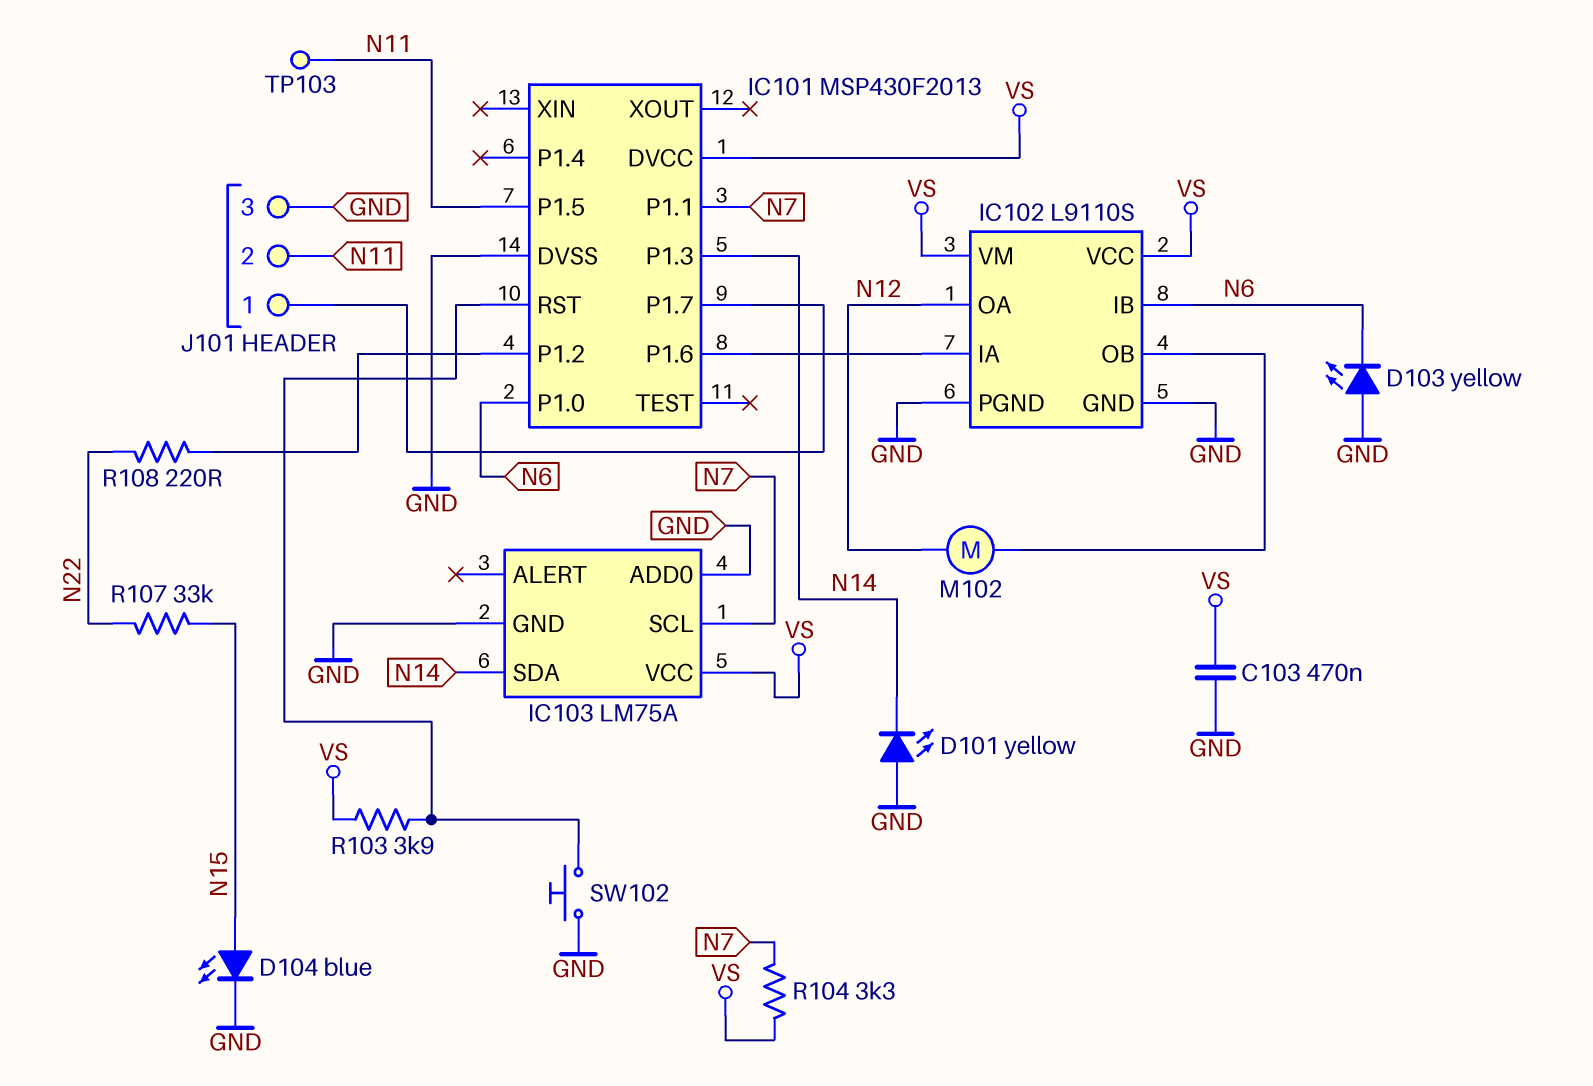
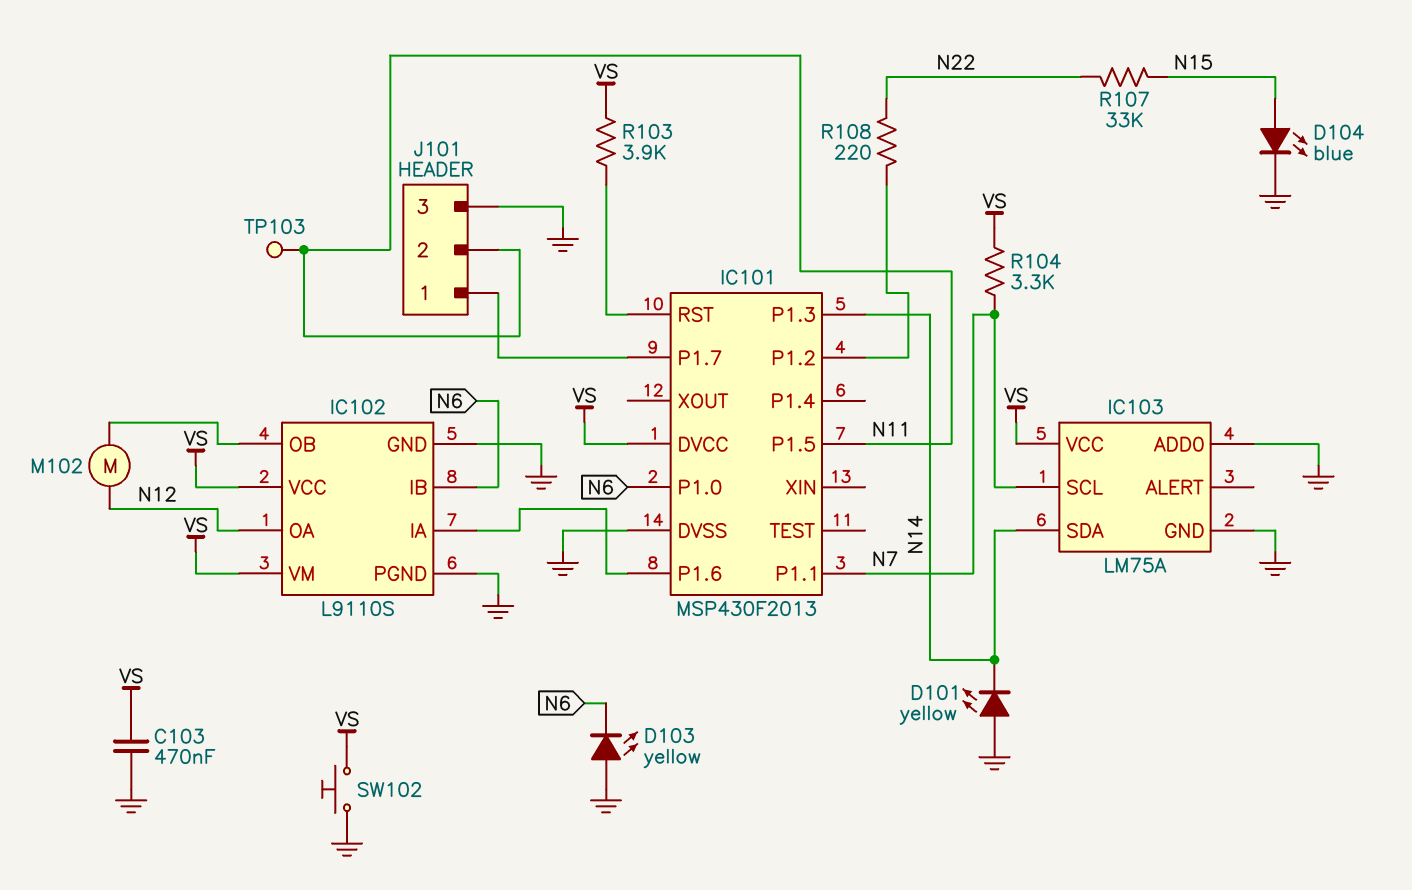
SW102: button (GND, IC101/RST) -> button (GND, VS)

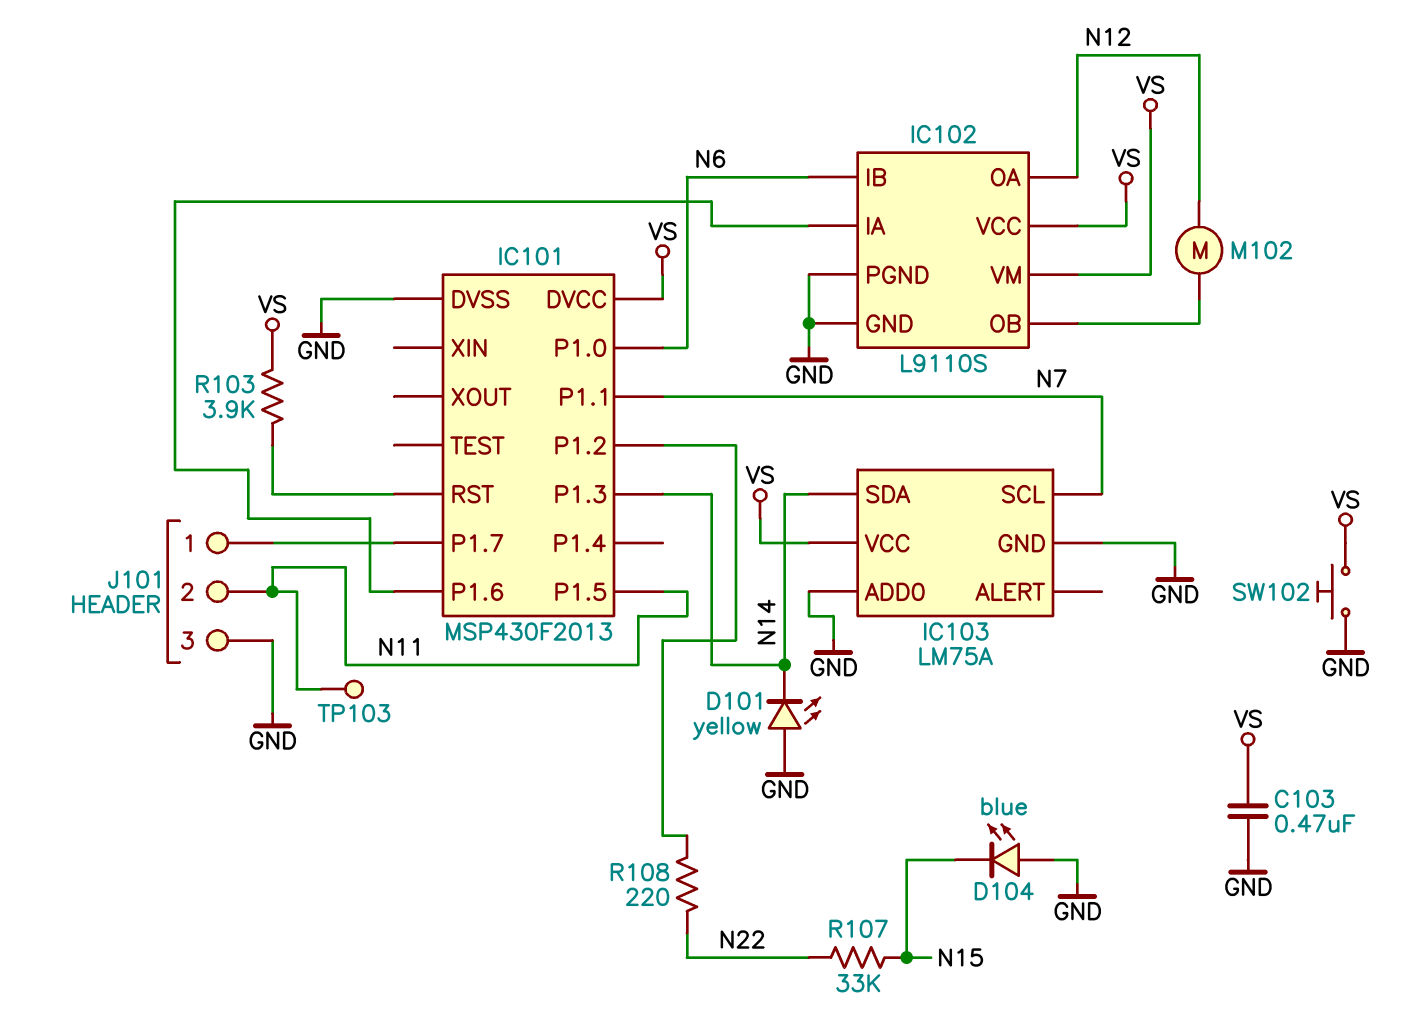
D103: LED yellow (A GND, K N6) -> none
D104: LED blue (A N15, K GND) -> LED blue (A GND, K N15)
R104: 3.3k (N7, VS) -> none

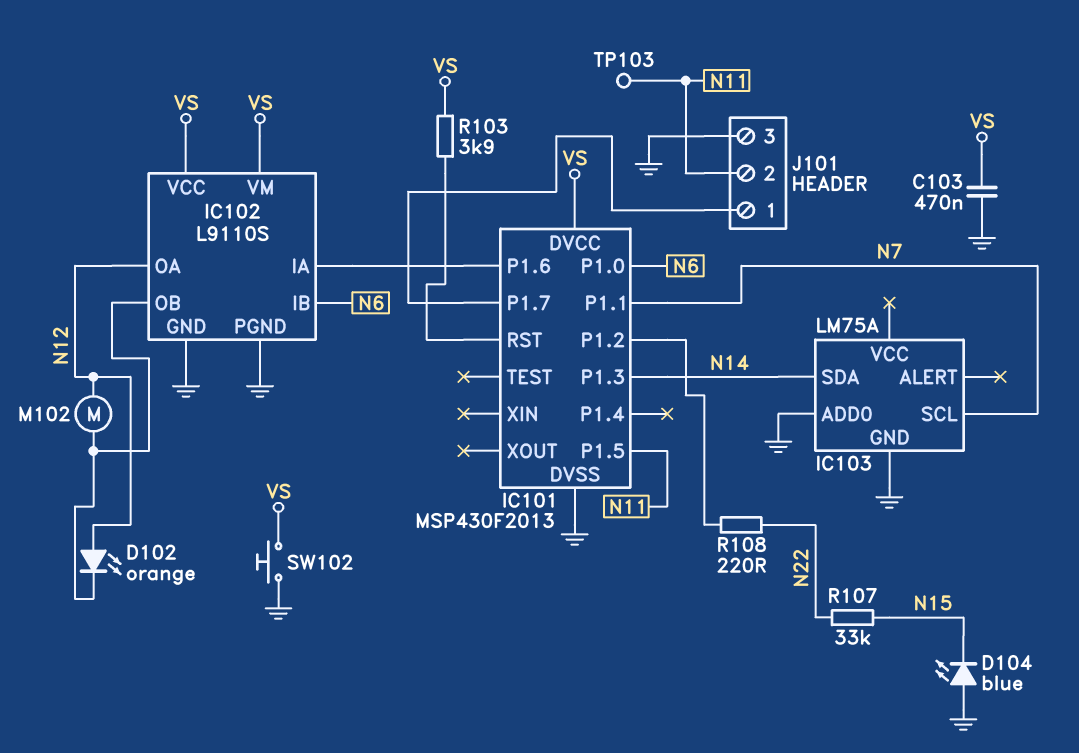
D101: LED yellow (A GND, K N14) -> none
D102: none -> LED orange (A N12, K IC102/OB)
IC103 pin VCC: VS -> none

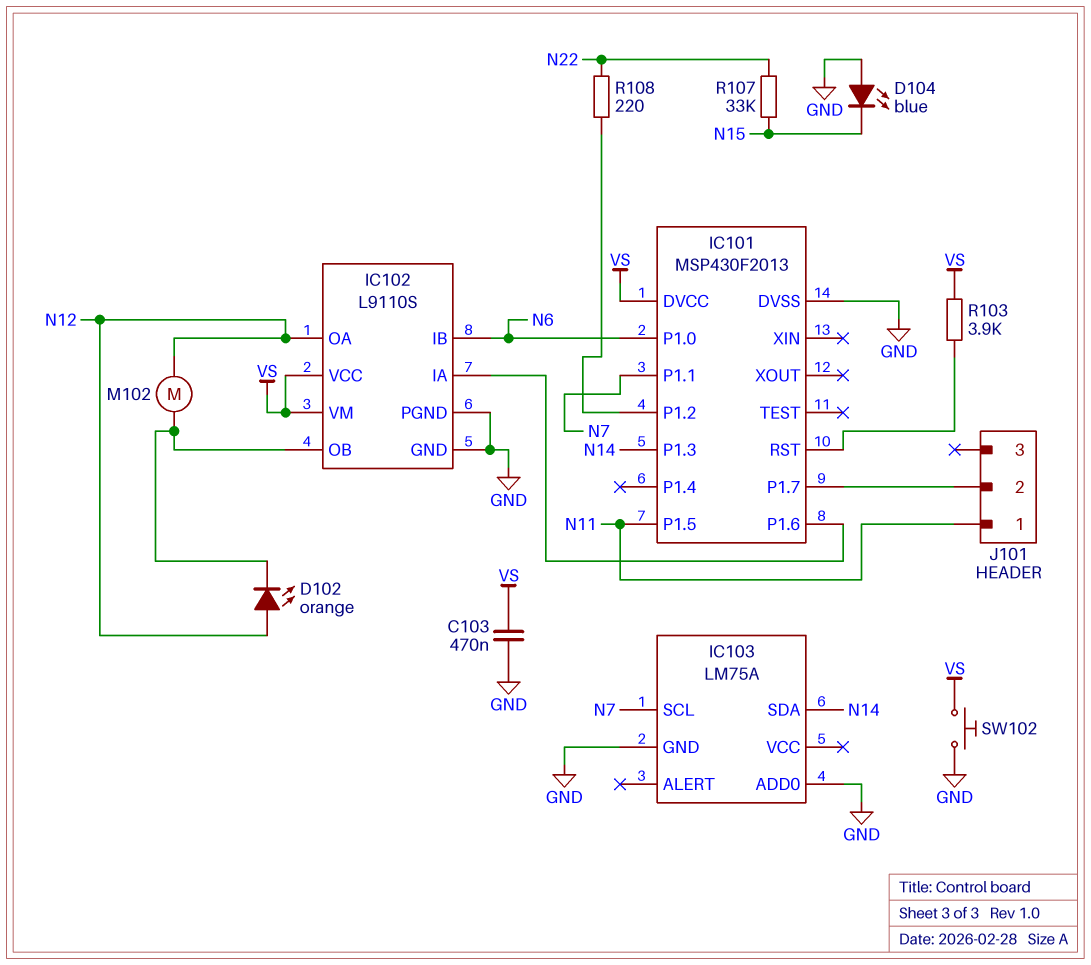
J101 pin 1: IC101/P1.7 -> N11
J101 pin 2: N11 -> IC101/P1.7
J101 pin 3: GND -> none
TP103: test point (N11) -> none

